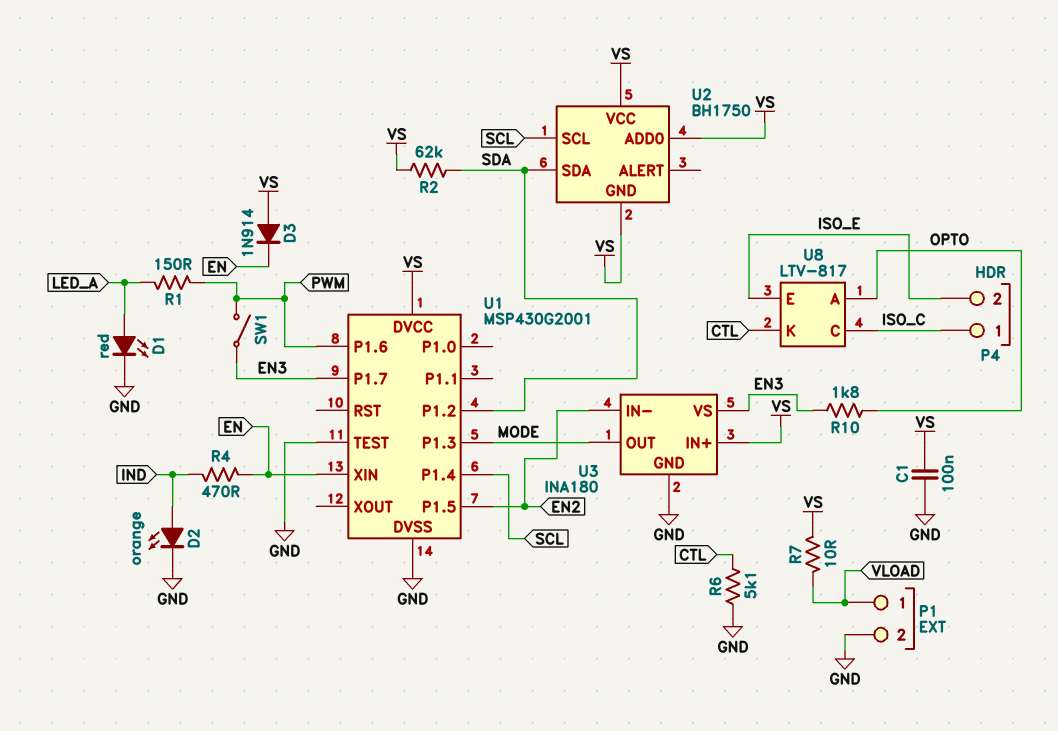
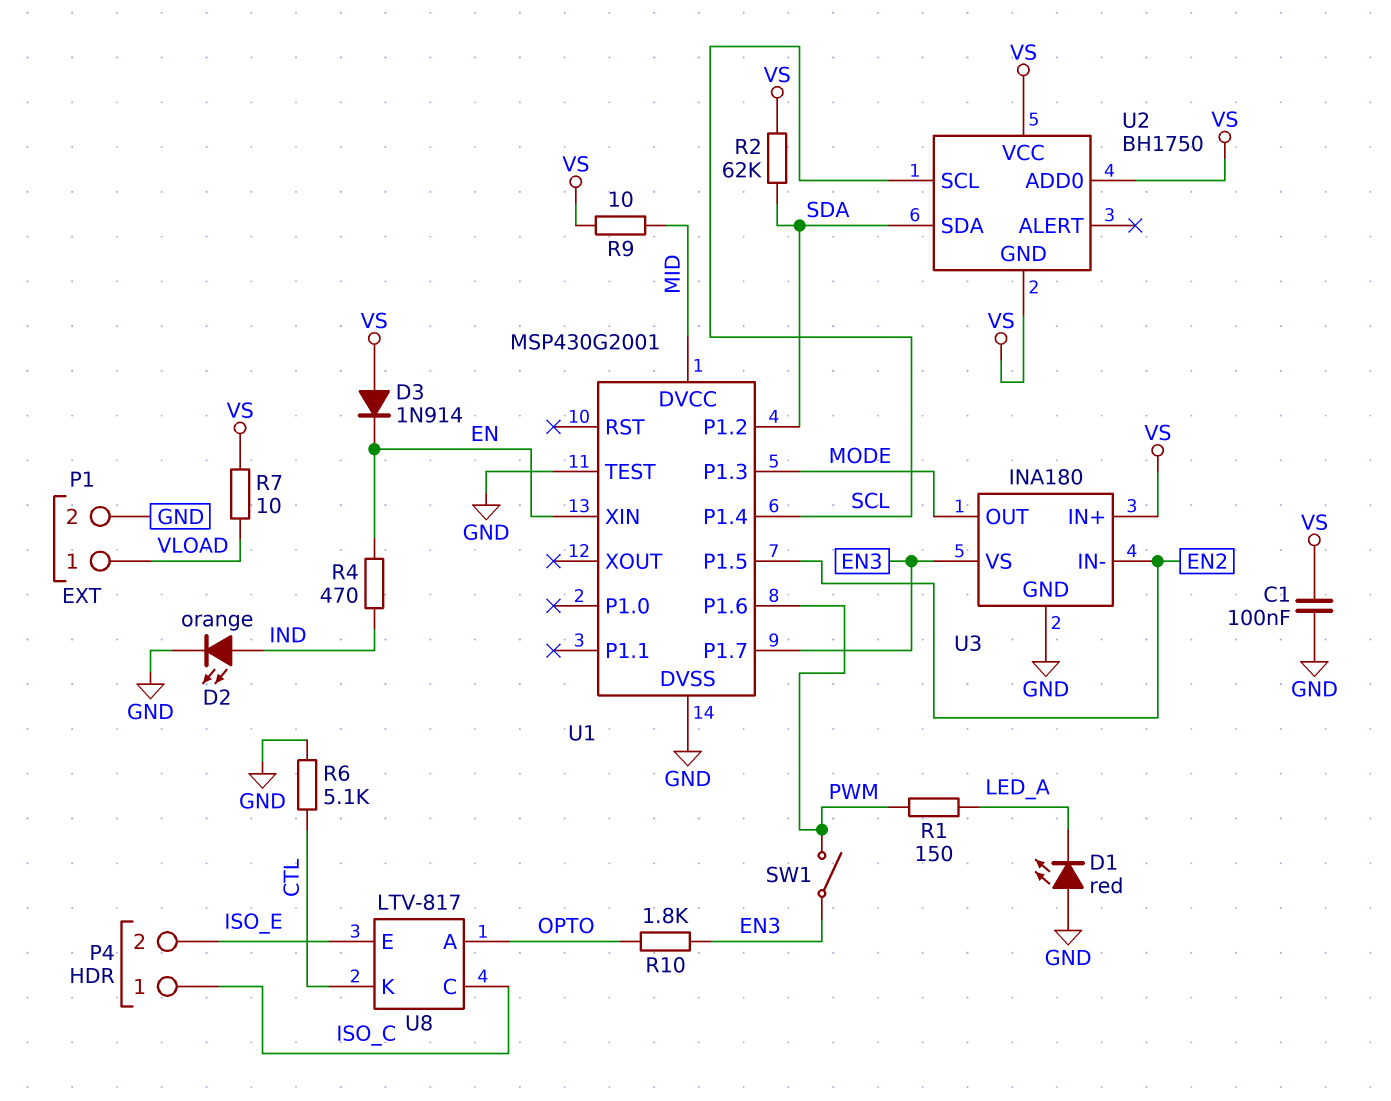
D1: LED red (A LED_A, K GND) -> LED red (A GND, K LED_A)
R9: none -> 10 (MID, VS)
U1 pin DVCC: VS -> MID

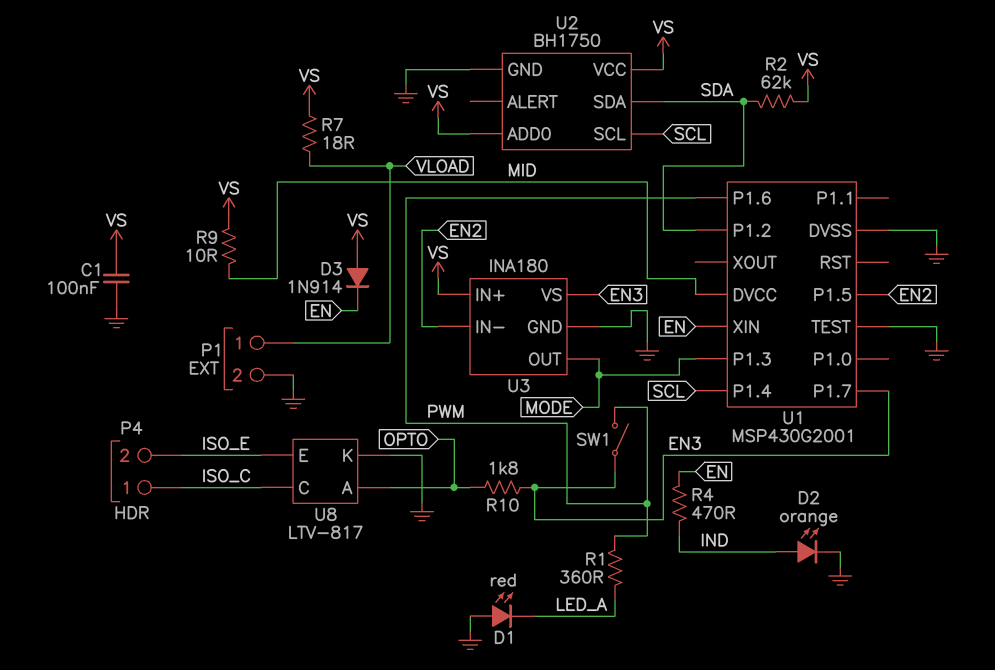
R1: 150 (LED_A, PWM) -> 360 (LED_A, PWM)
R6: 5.1k (CTL, GND) -> none
R7: 10 (VLOAD, VS) -> 18 (VLOAD, VS)
U2 pin GND: VS -> GND
U8 pin K: CTL -> GND

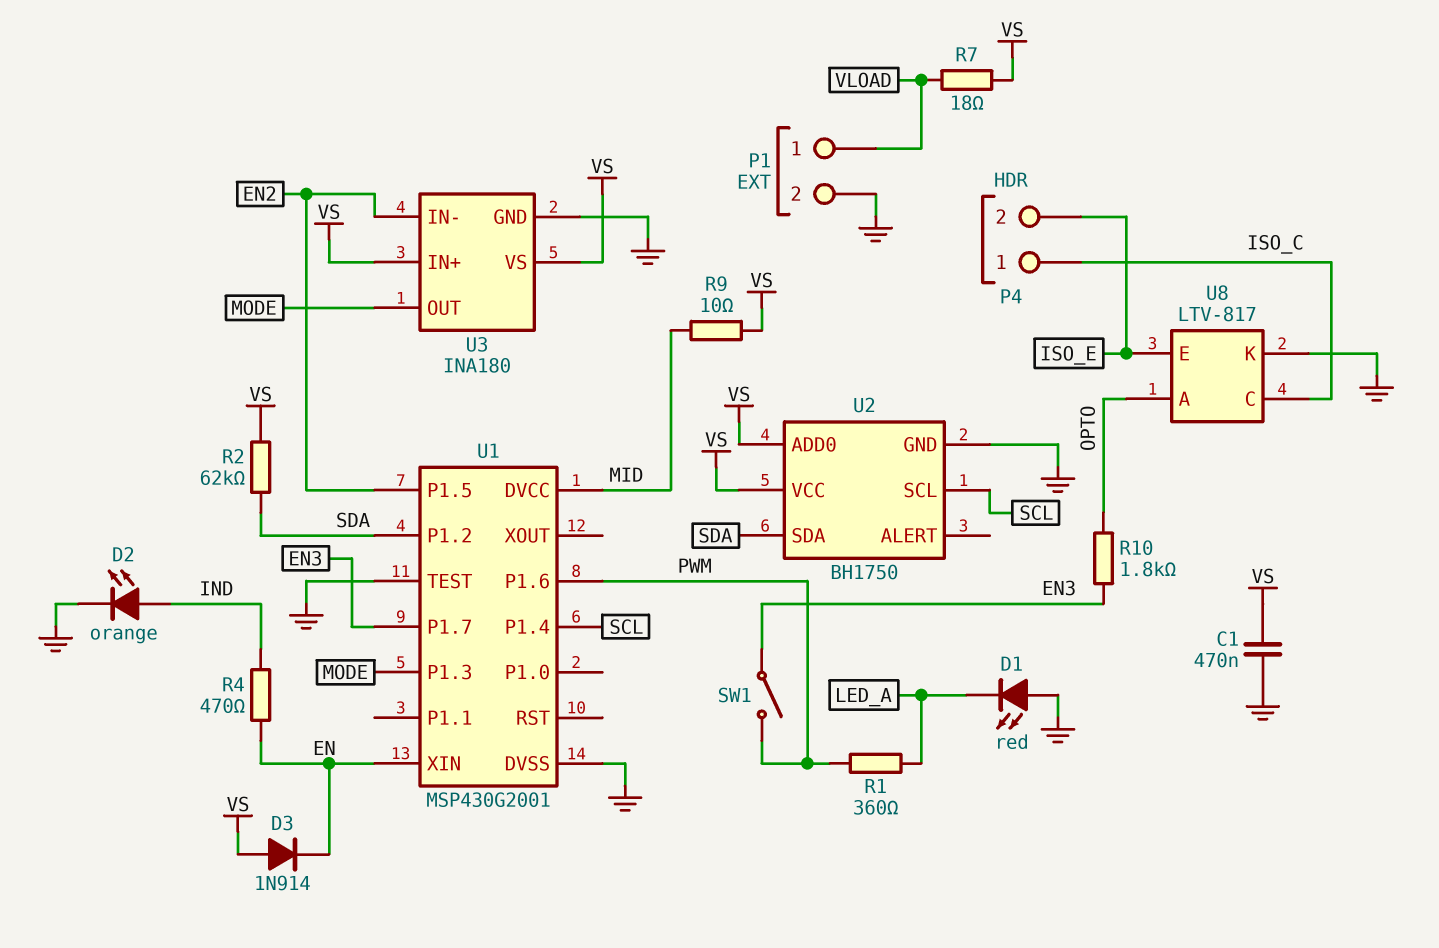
C1: 100nF (GND, VS) -> 470nF (GND, VS)
U3 pin VS: EN3 -> VS

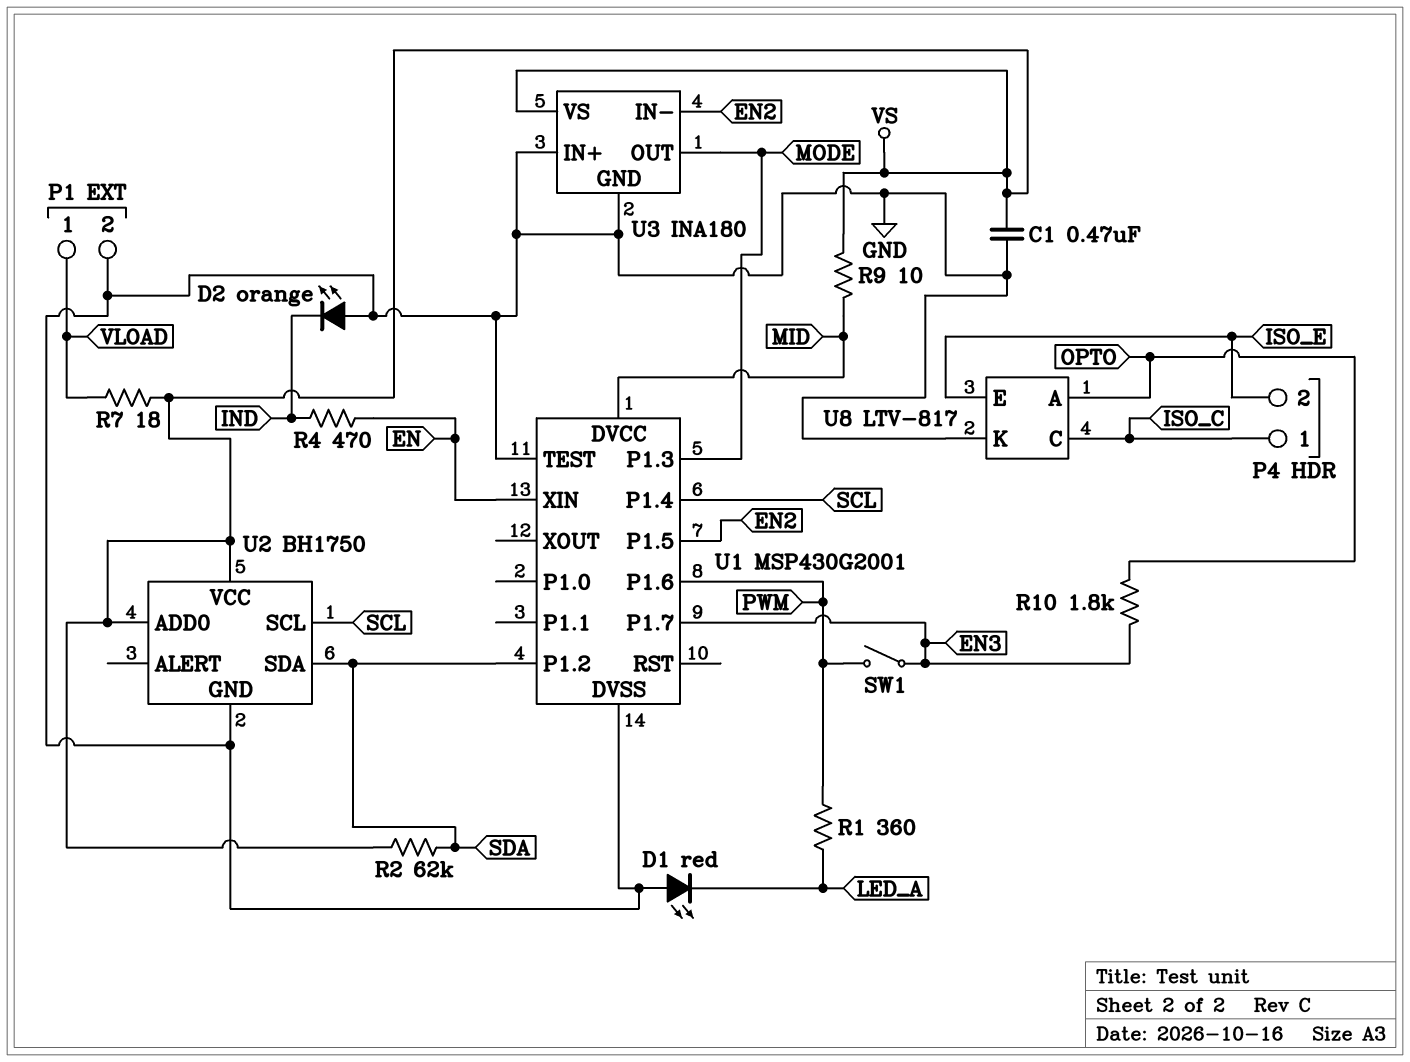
D2: LED orange (A IND, K GND) -> LED orange (A GND, K IND)
D3: diode 1N914 (A VS, K EN) -> none
U3 pin IN+: VS -> GND

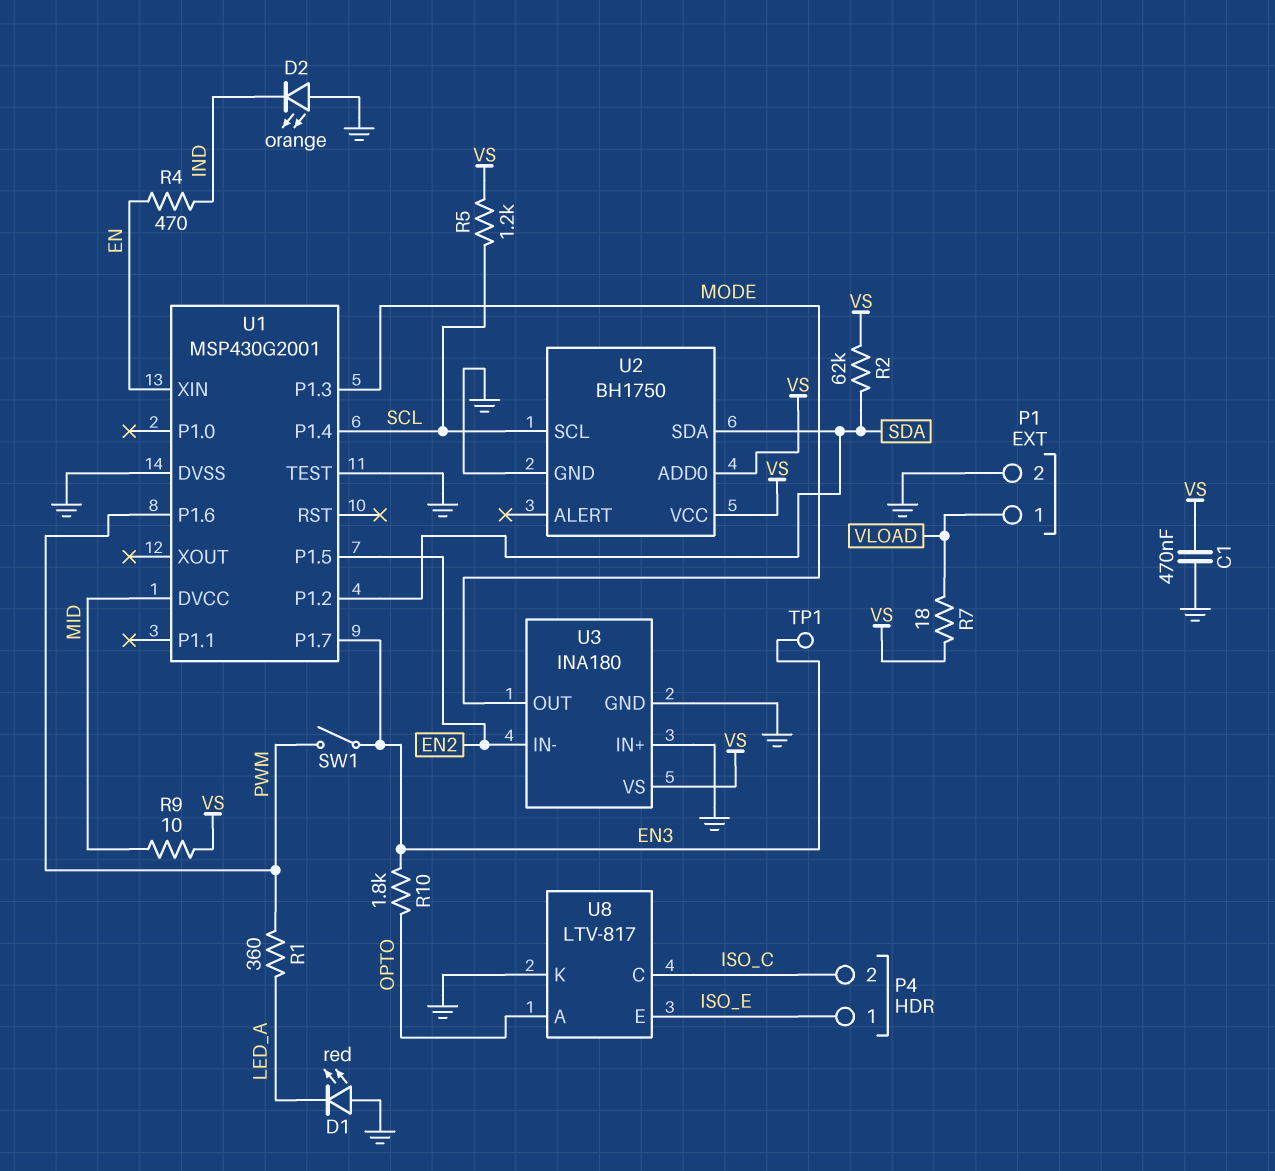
P4 pin 1: ISO_C -> ISO_E
P4 pin 2: ISO_E -> ISO_C
R5: none -> 1.2k (SCL, VS)
TP1: none -> test point (EN3)

